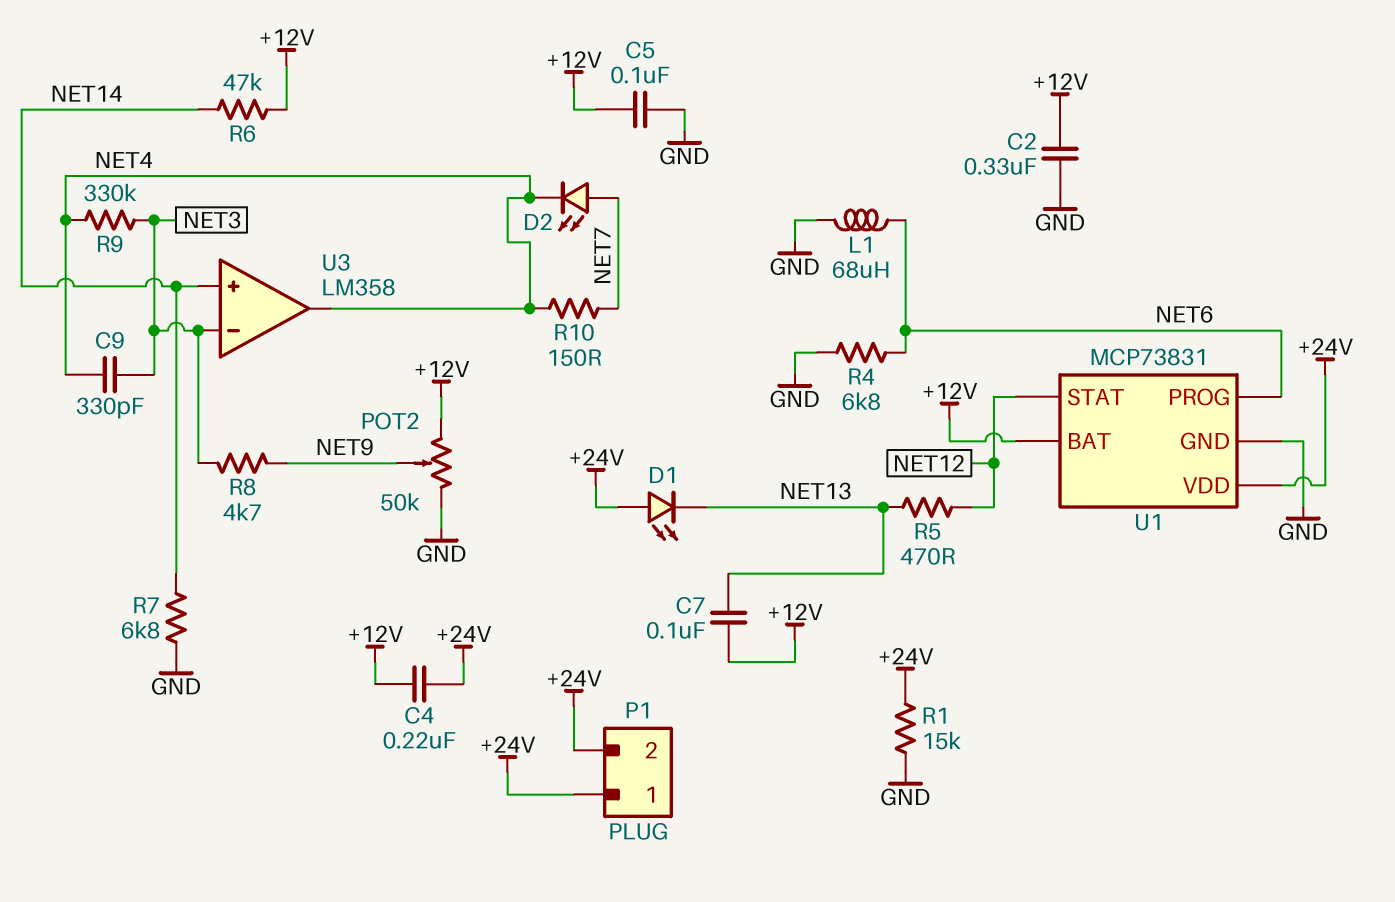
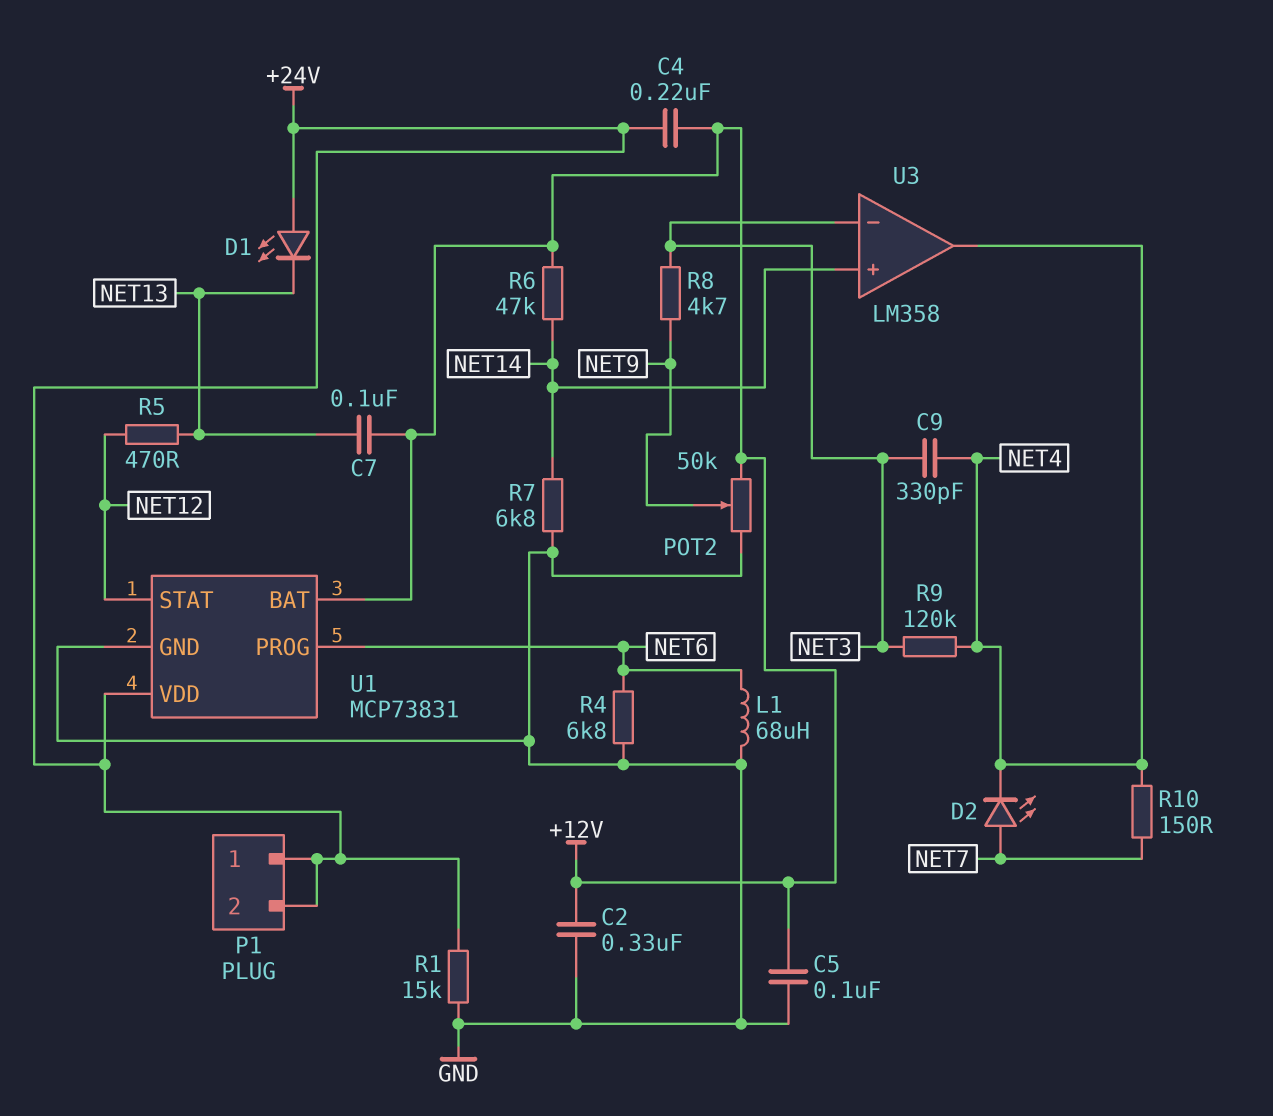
R9: 330k (NET3, NET4) -> 120k (NET3, NET4)

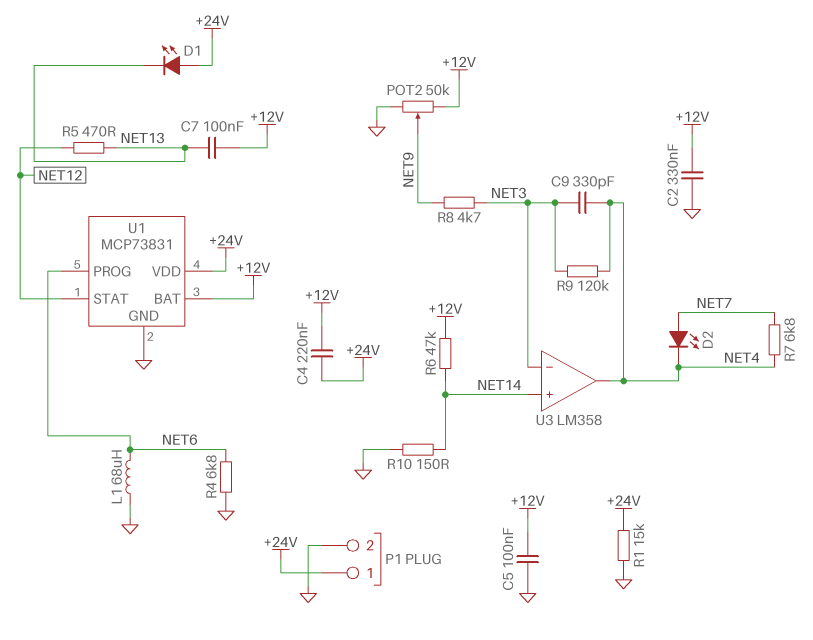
P1 pin 2: +24V -> GND
R7: 6.8k (GND, NET14) -> 6.8k (NET4, NET7)
R10: 150 (NET4, NET7) -> 150 (GND, NET14)

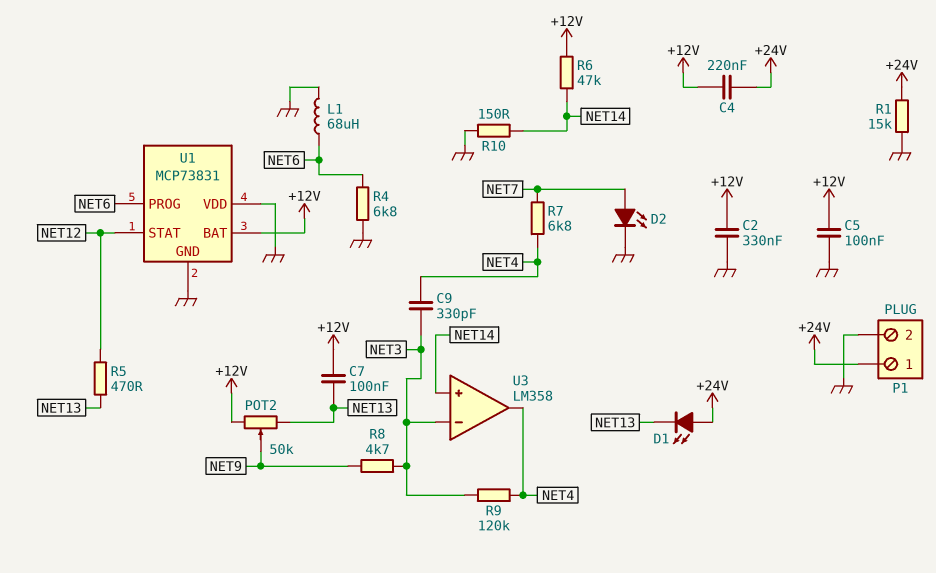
D2: LED (A NET7, K NET4) -> LED (A NET7, K GND)
POT2: 50k (+12V, GND, wiper NET9) -> 50k (+12V, NET13, wiper NET9)
U1 pin VDD: +24V -> GND

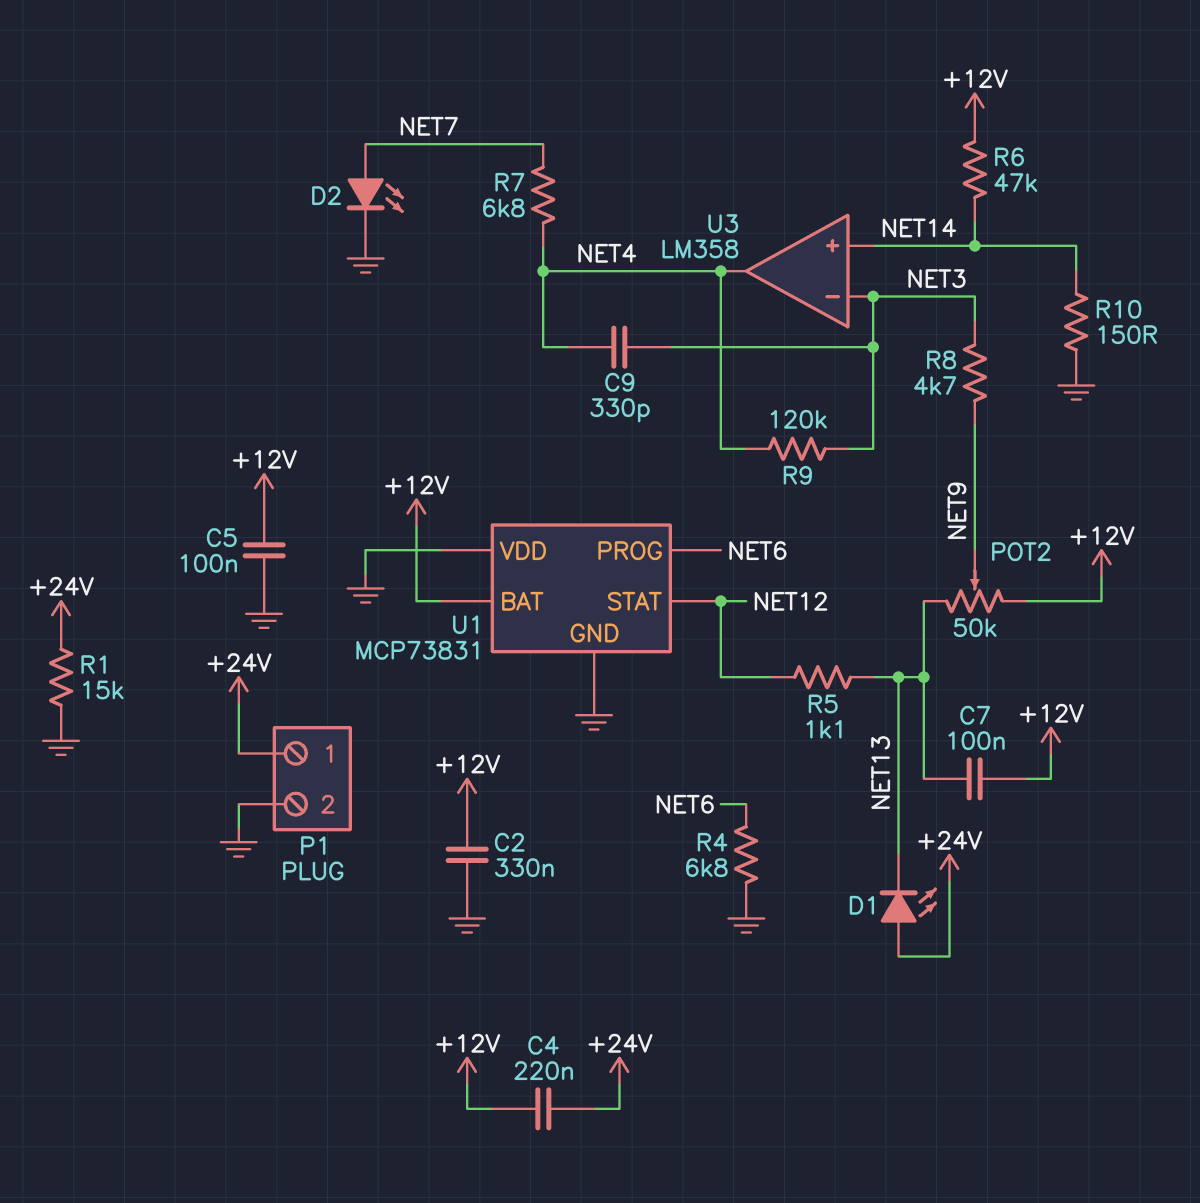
L1: 68uH (GND, NET6) -> none
R5: 470 (NET12, NET13) -> 1.1k (NET12, NET13)

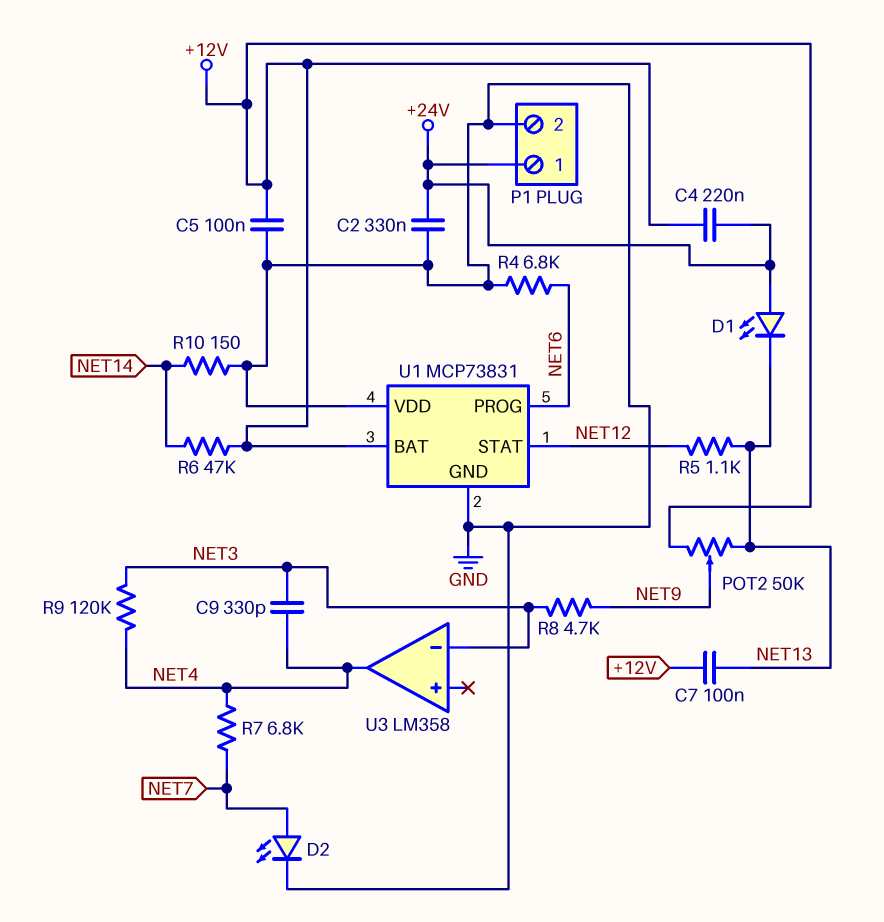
C2: 330nF (+12V, GND) -> 330nF (+24V, GND)
R1: 15k (+24V, GND) -> none
U3 pin in+: NET14 -> none

